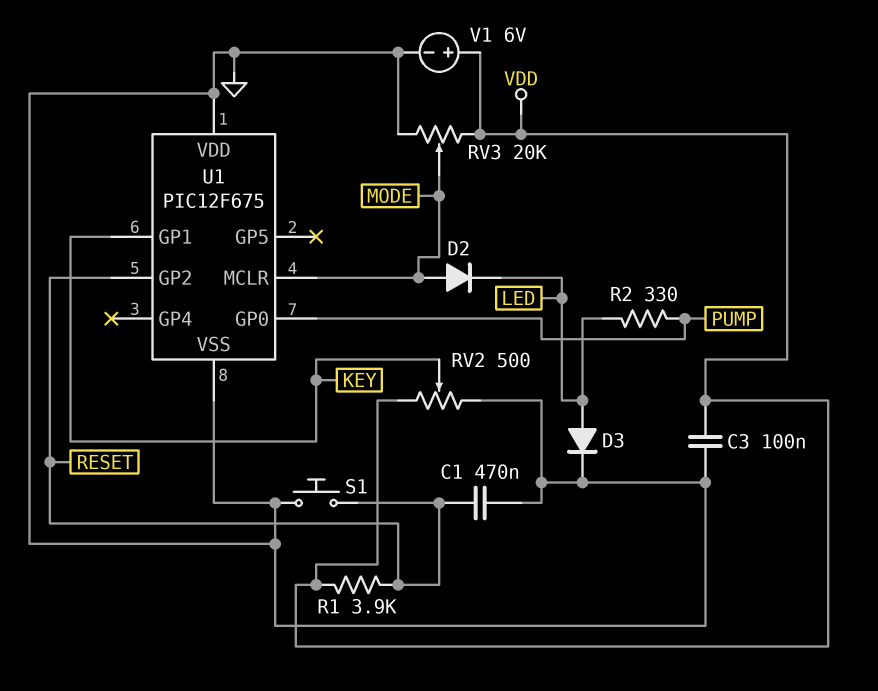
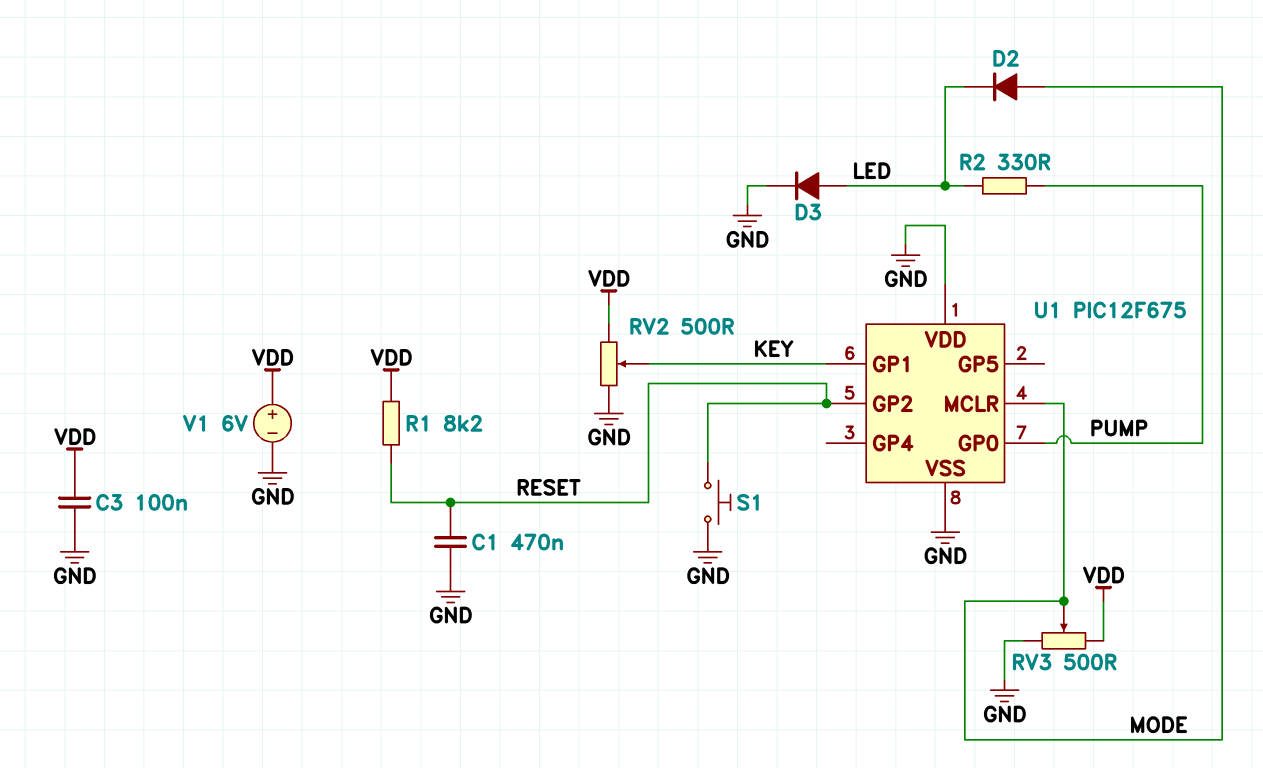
R1: 3.9k (RESET, VDD) -> 8.2k (RESET, VDD)
RV3: 20k (GND, VDD, wiper MODE) -> 500 (GND, VDD, wiper MODE)

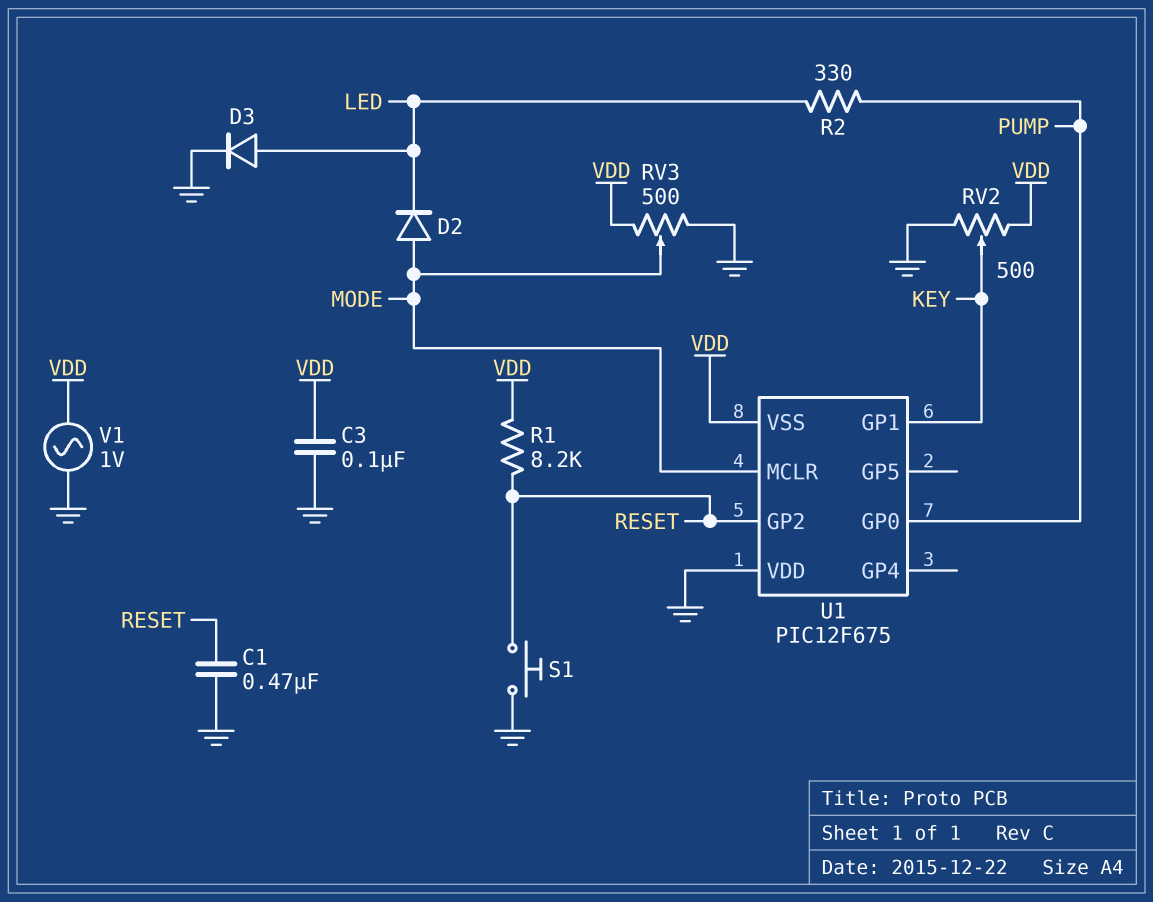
U1 pin VSS: GND -> VDD
V1: 6V (plus VDD, minus GND) -> AC 1V (GND, VDD)

